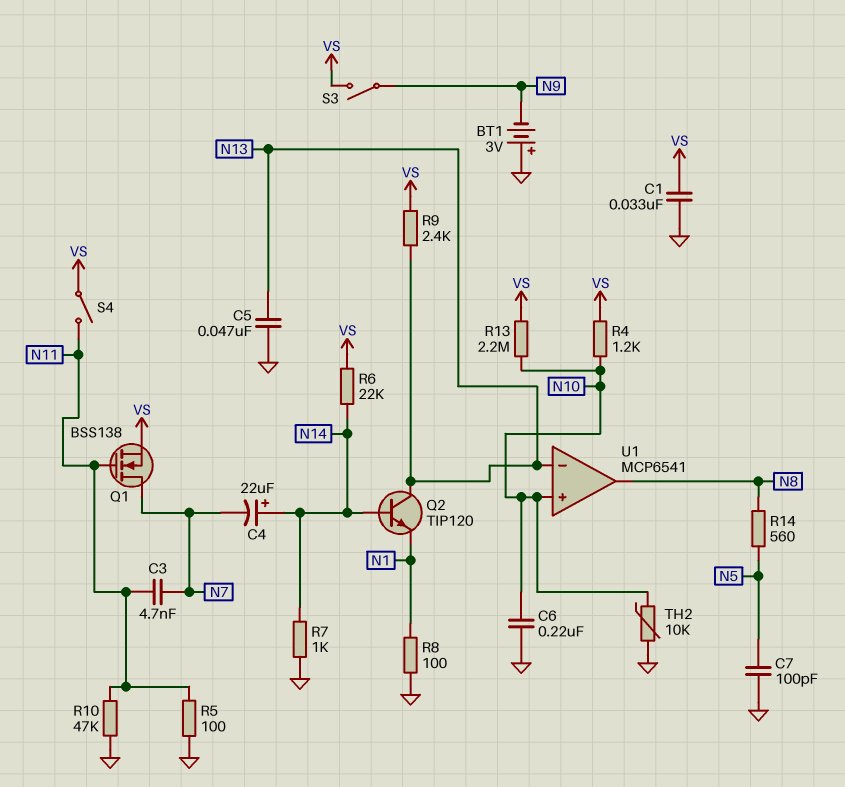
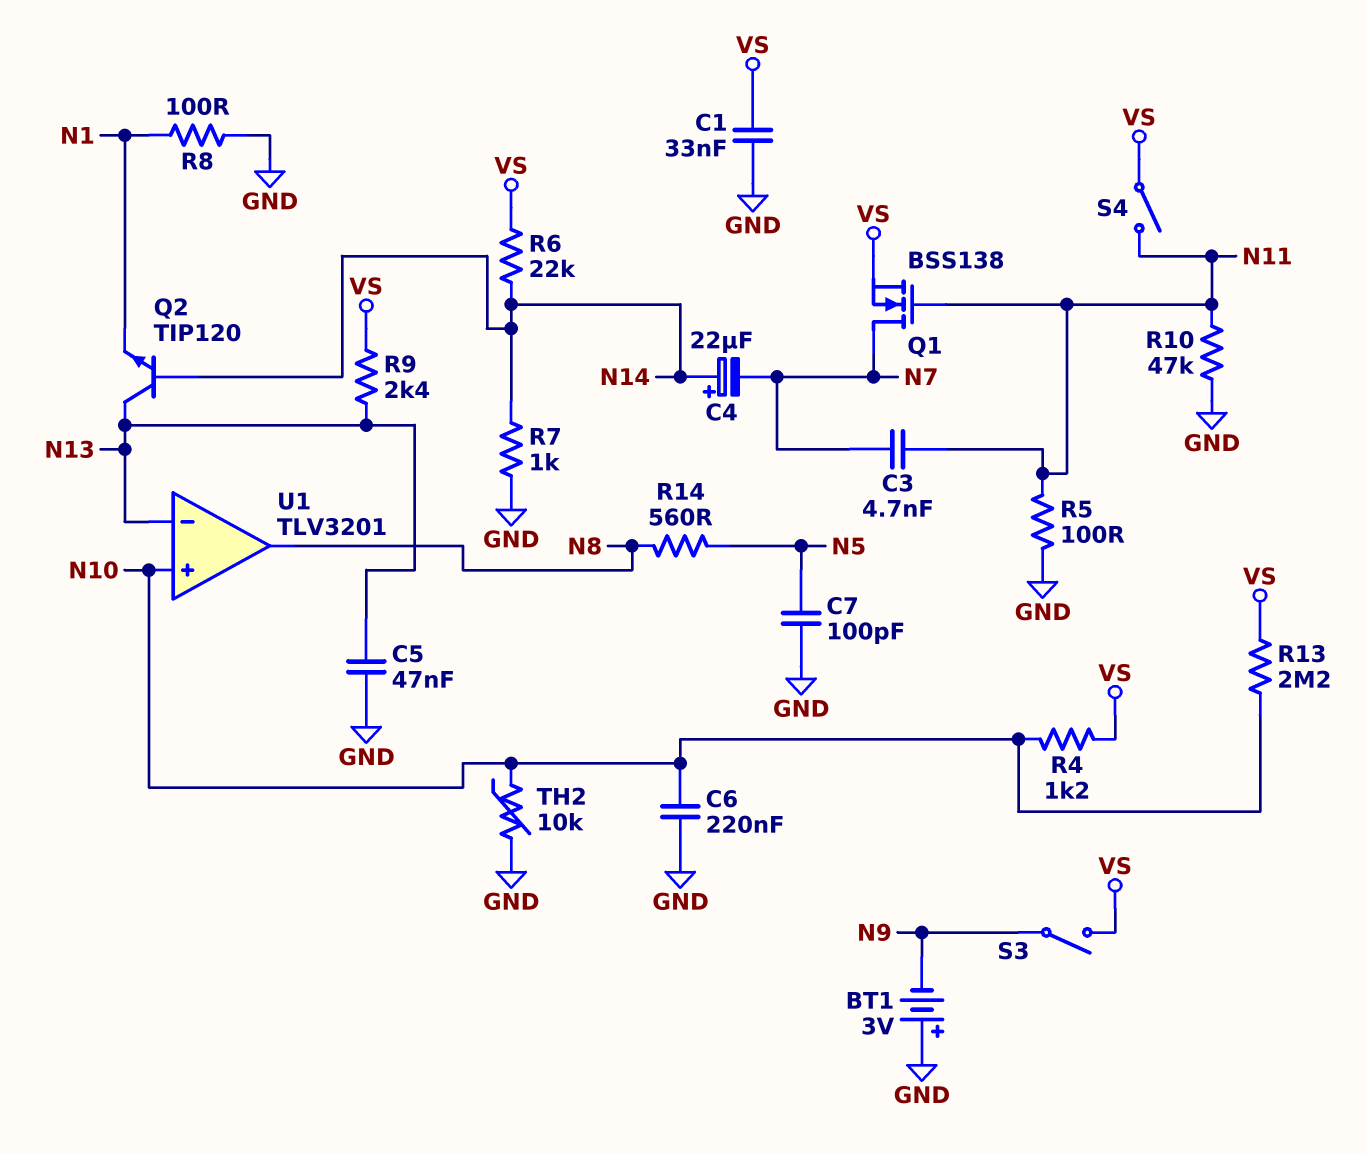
U1: MCP6541 -> TLV3201

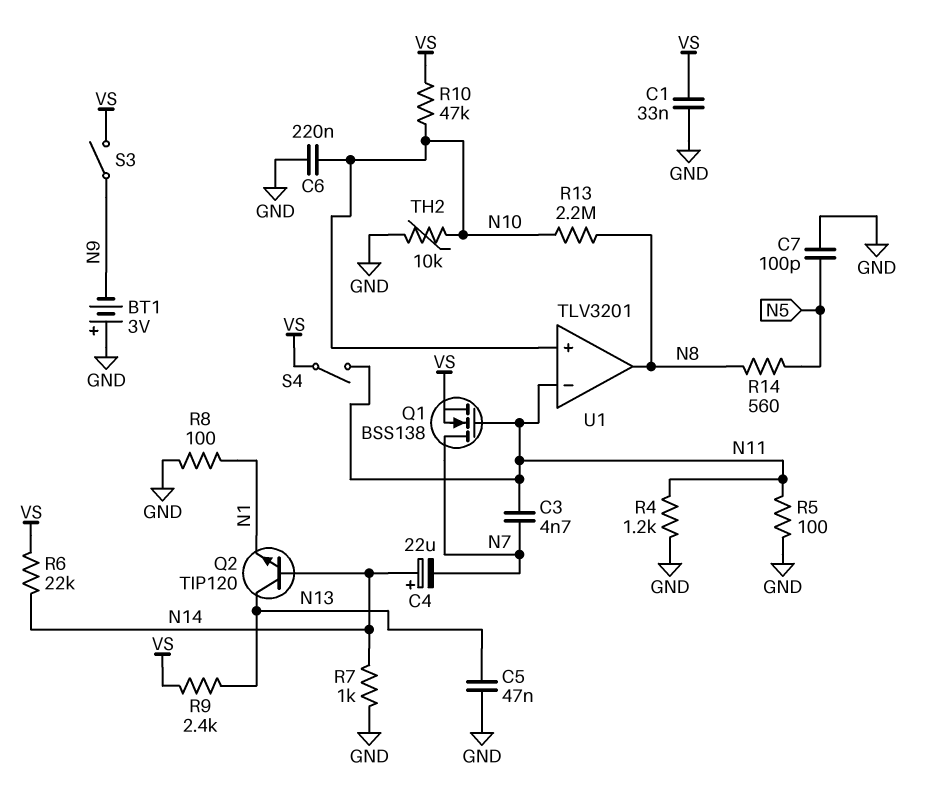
R4: 1.2k (N10, VS) -> 1.2k (GND, N11)
R10: 47k (GND, N11) -> 47k (N10, VS)
R13: 2.2M (N10, VS) -> 2.2M (N8, N10)
U1 pin in-: N13 -> N11

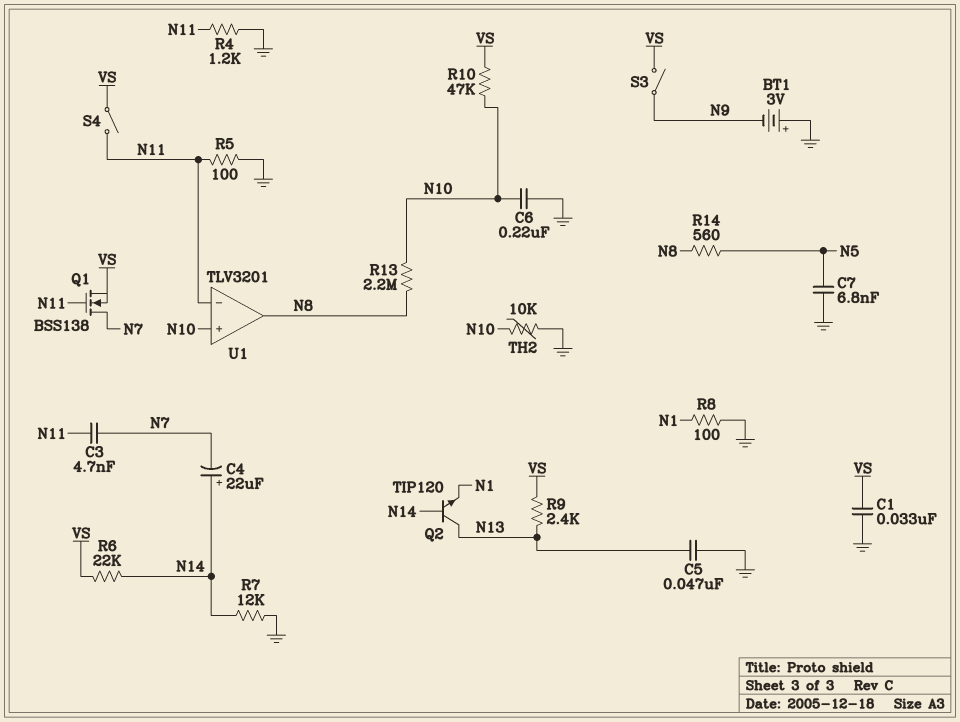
C7: 100pF (GND, N5) -> 6.8nF (GND, N5)
R7: 1k (GND, N14) -> 12k (GND, N14)

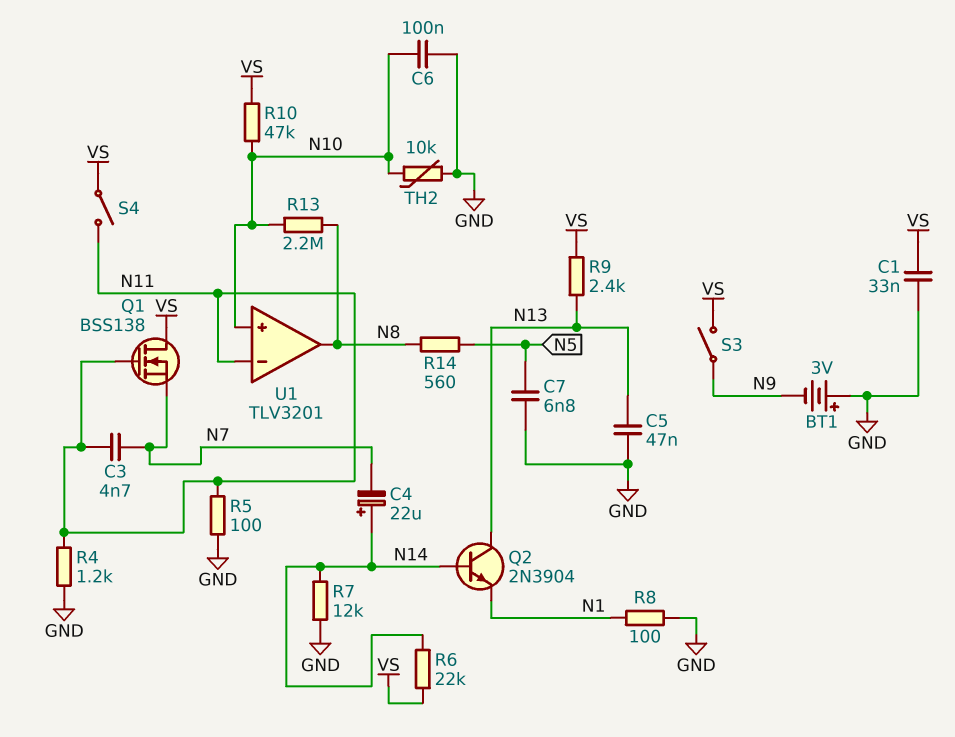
C6: 220nF (GND, N10) -> 100nF (GND, N10)
Q1: NMOS BSS138 (G N11, D N7, S VS) -> NMOS BSS138 (G N11, D VS, S N7)
Q2: NPN TIP120 (B N14, C N13, E N1) -> NPN 2N3904 (B N14, C N13, E N1)

